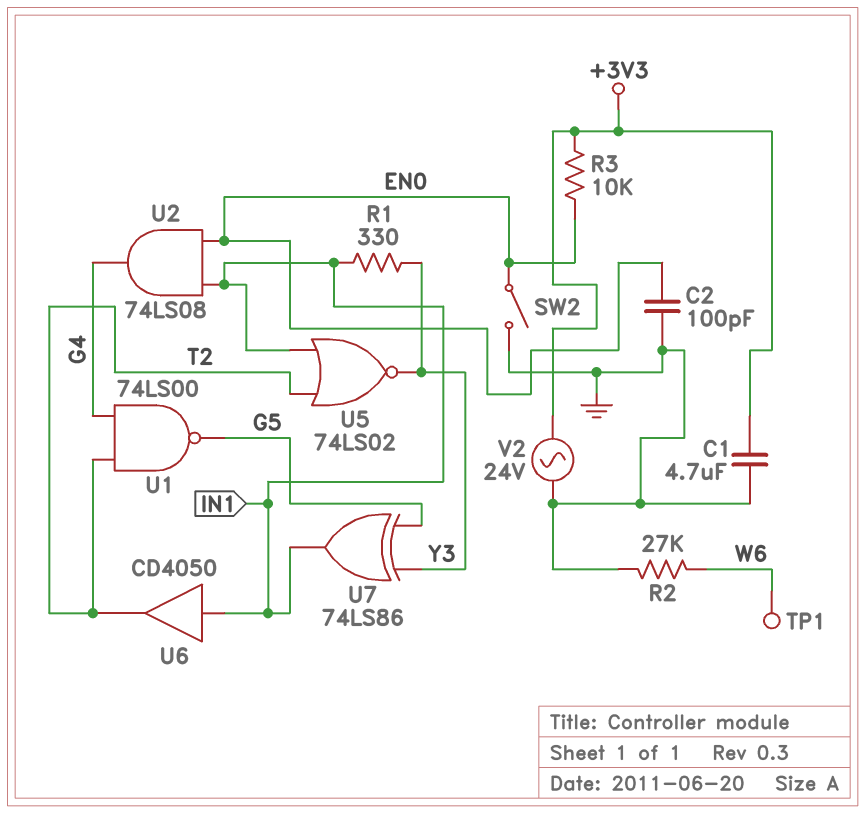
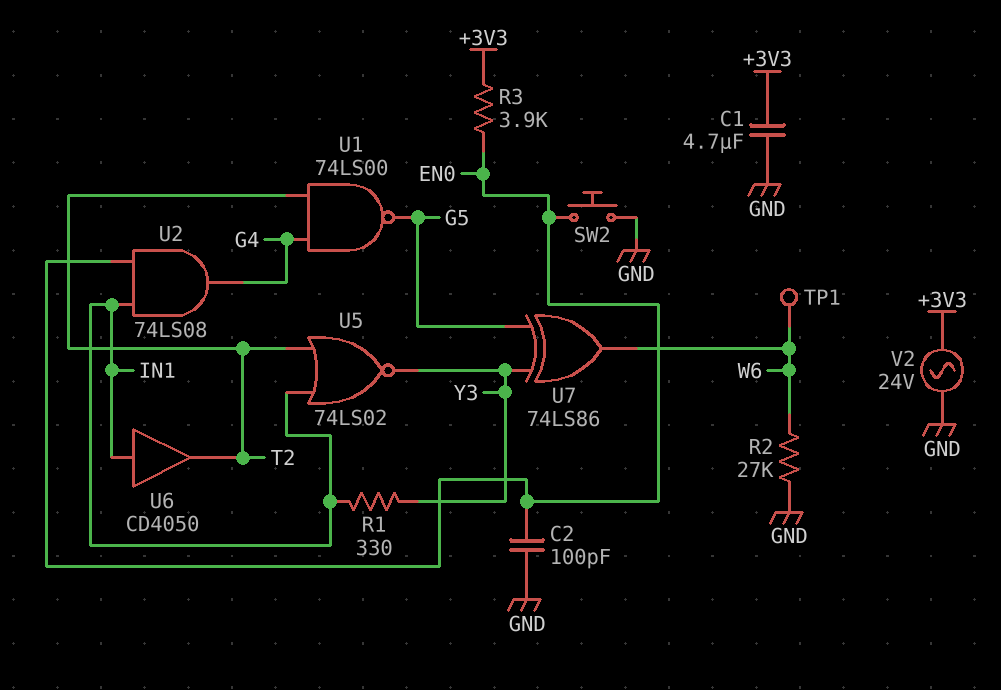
R3: 10k (+3V3, EN0) -> 3.9k (+3V3, EN0)
SW2: switch (EN0, GND) -> button (EN0, GND)
U7: XOR 74LS86 (in G5, in Y3, out IN1) -> XOR 74LS86 (in G5, in Y3, out W6)

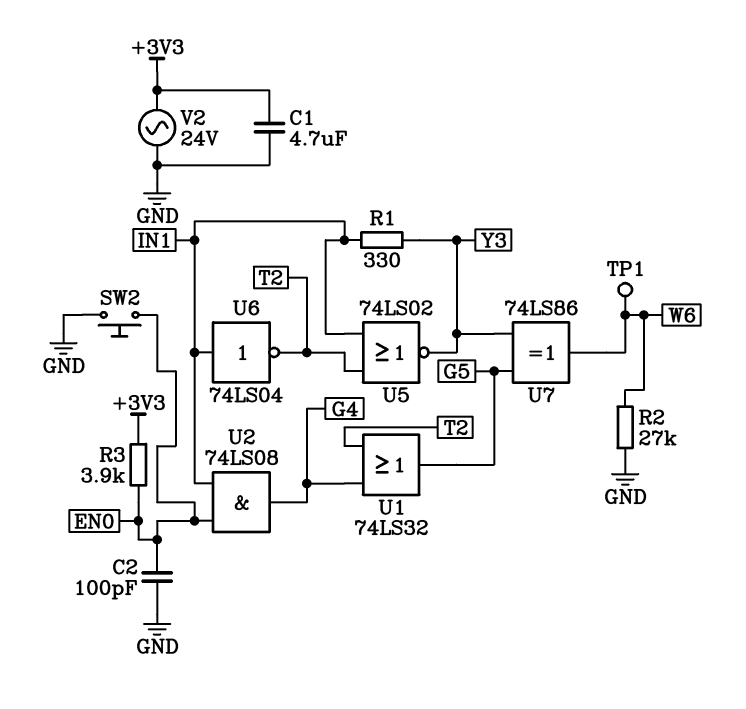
U1: NAND 74LS00 (in G4, in T2, out G5) -> OR 74LS32 (in G4, in T2, out G5)
U6: buffer CD4050 (in IN1, out T2) -> NOT 74LS04 (in IN1, out T2)

